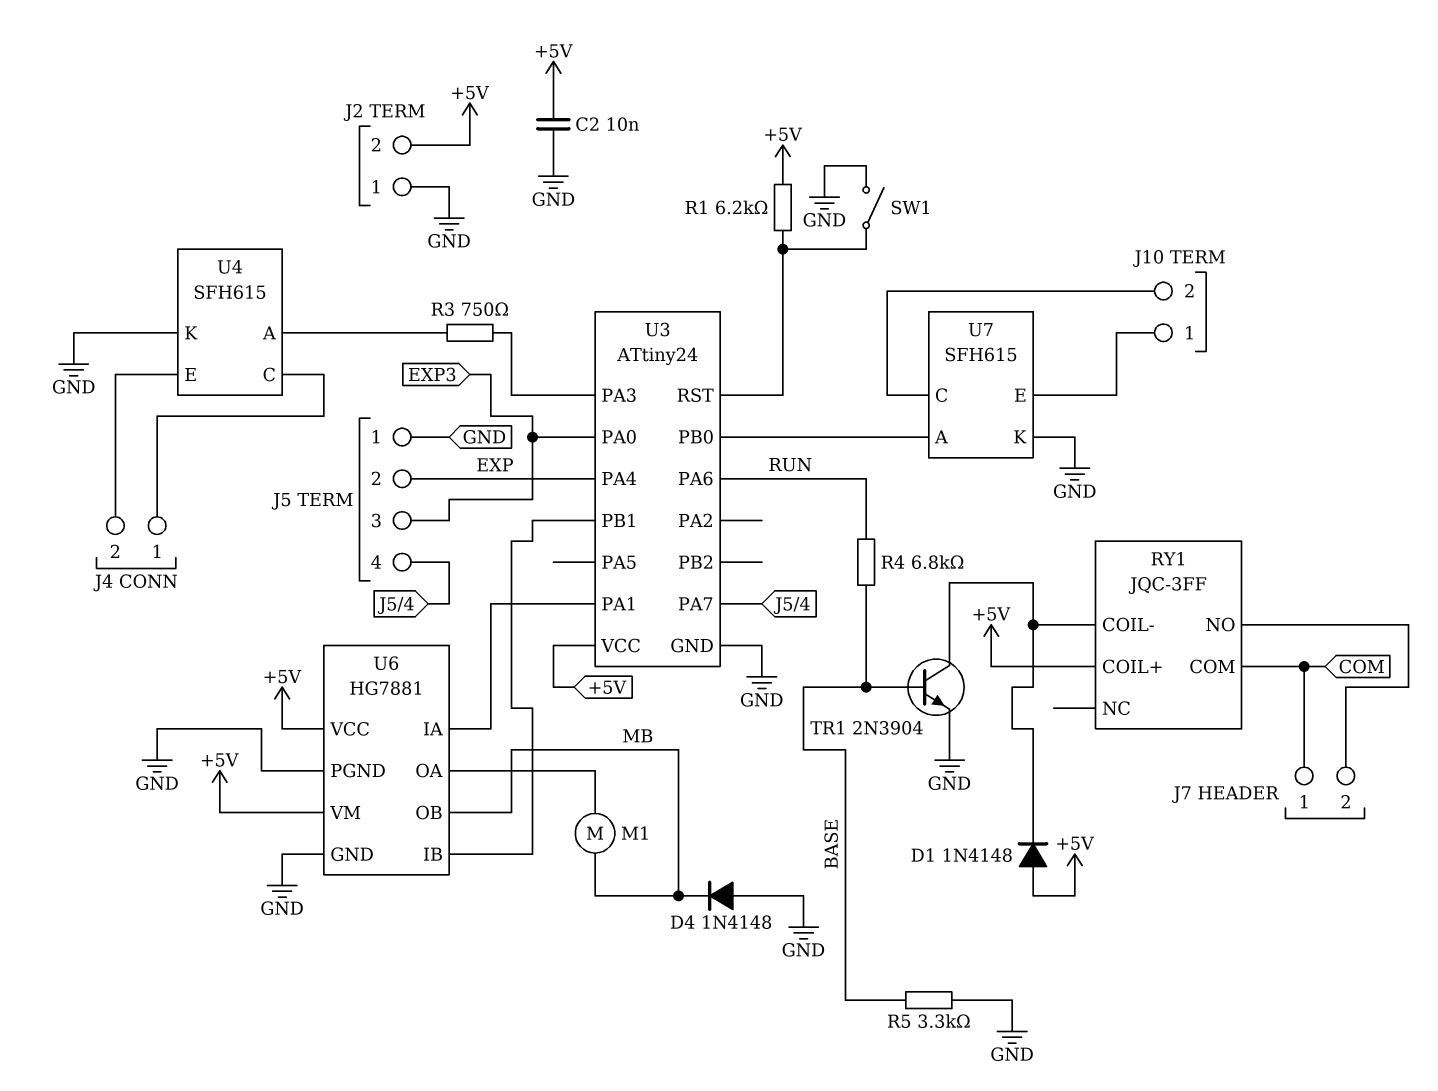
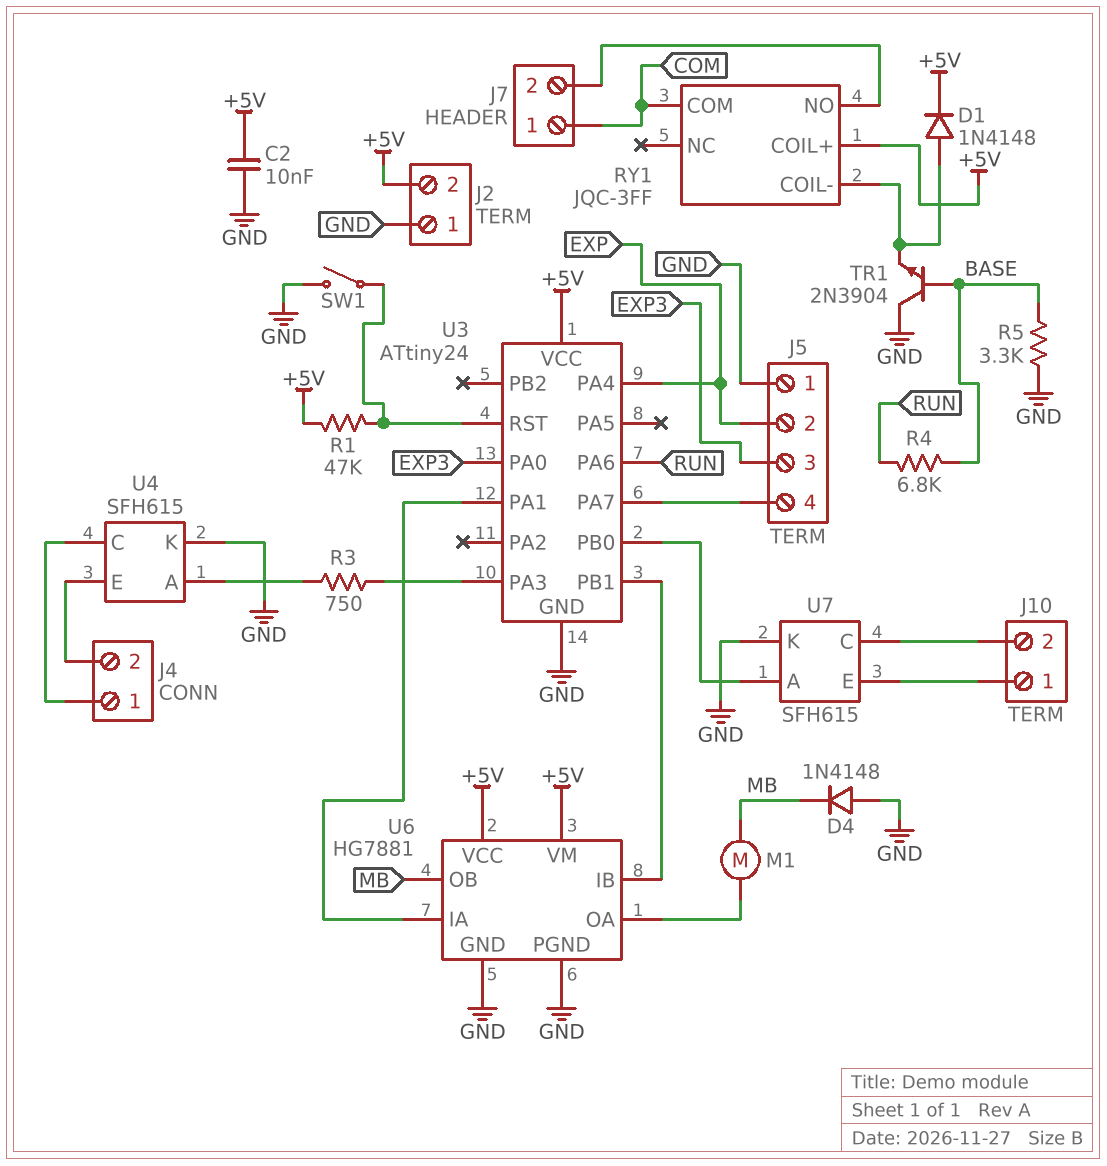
D1: diode 1N4148 (A +5V, K RY1/COIL-) -> diode 1N4148 (A RY1/COIL-, K +5V)
R1: 6.2k (+5V, U3/RST) -> 47k (+5V, U3/RST)
TR1: NPN 2N3904 (B BASE, C RY1/COIL-, E GND) -> NPN 2N3904 (B BASE, C GND, E RY1/COIL-)

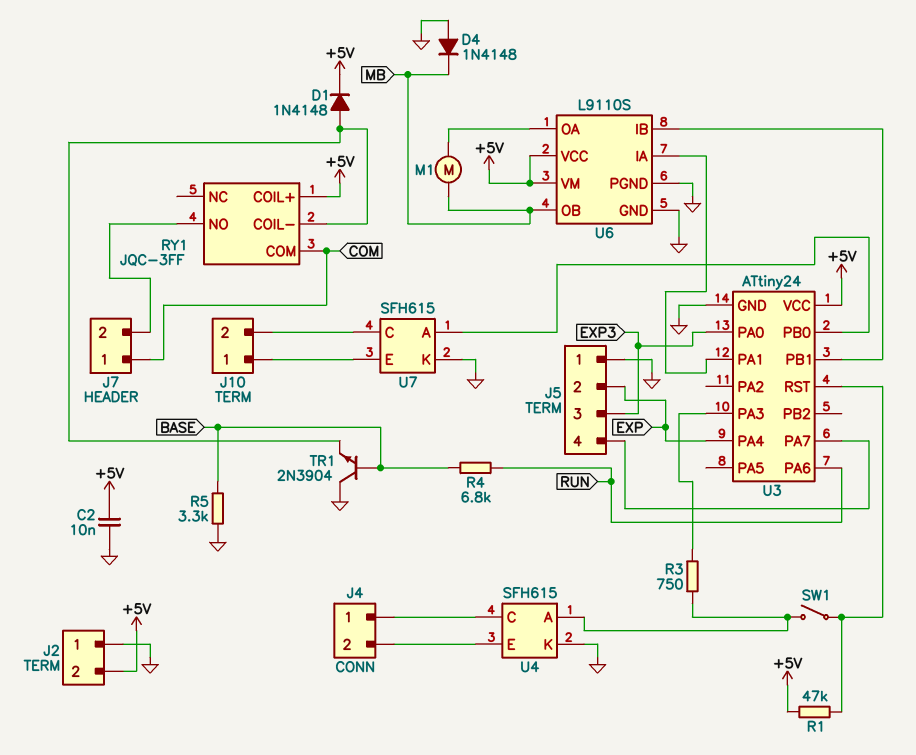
SW1: switch (GND, U3/RST) -> switch (U3/RST, U4/A)
U6: HG7881 -> L9110S

